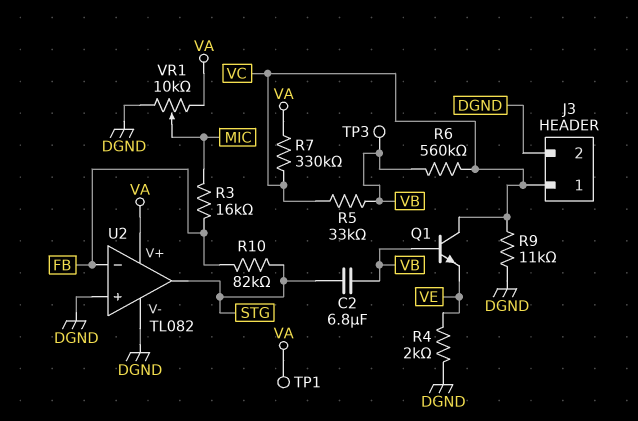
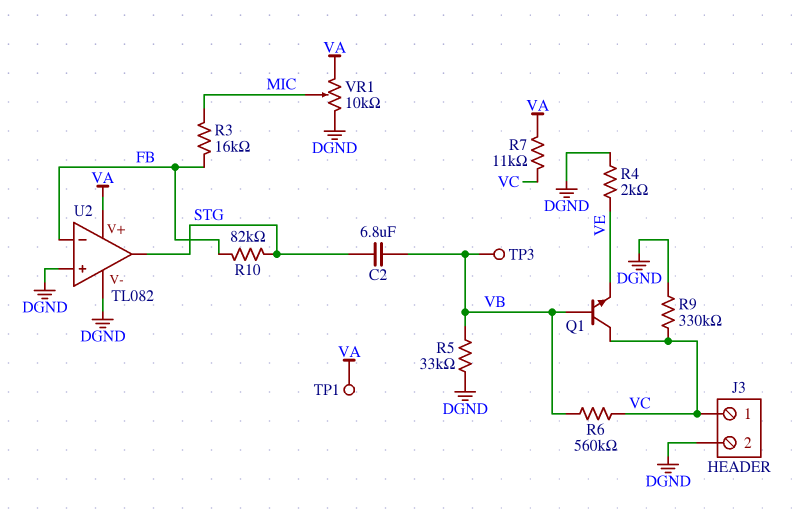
R5: 33k (VB, VC) -> 33k (DGND, VB)
R7: 330k (VA, VC) -> 11k (VA, VC)
R9: 11k (DGND, VC) -> 330k (DGND, VC)

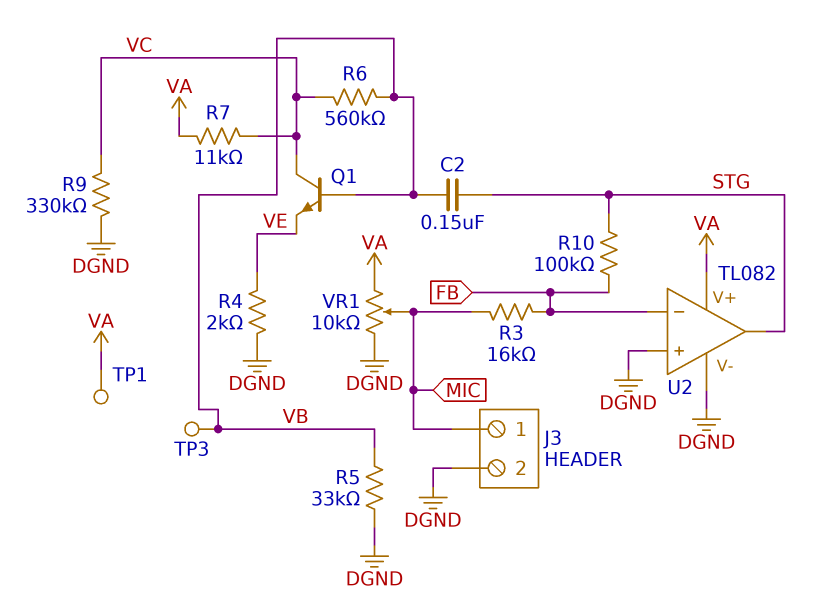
C2: 6.8uF (STG, VB) -> 150nF (STG, VB)
J3 pin 1: VC -> MIC
R10: 82k (FB, STG) -> 100k (FB, STG)

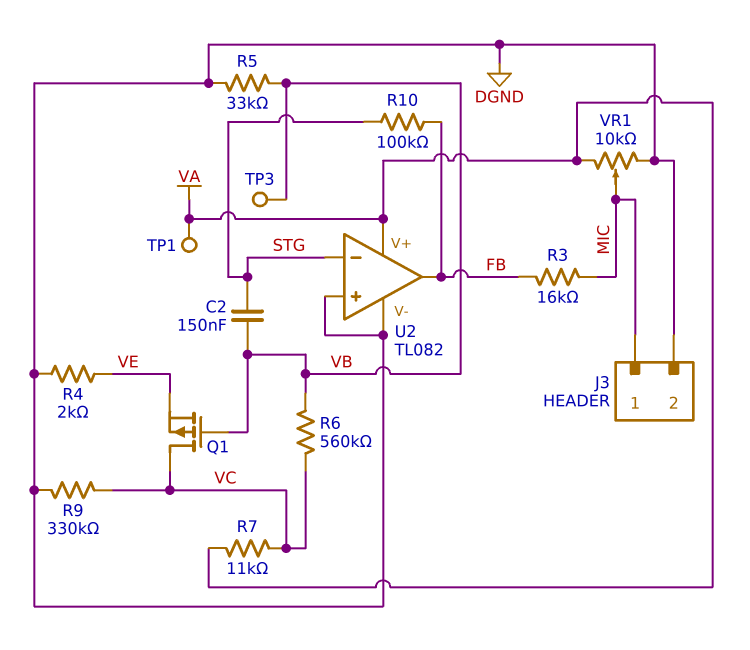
Q1: NPN (B VB, C VC, E VE) -> PMOS (G VB, D VC, S VE)
U2 pin in-: FB -> STG
U2 pin out: STG -> FB

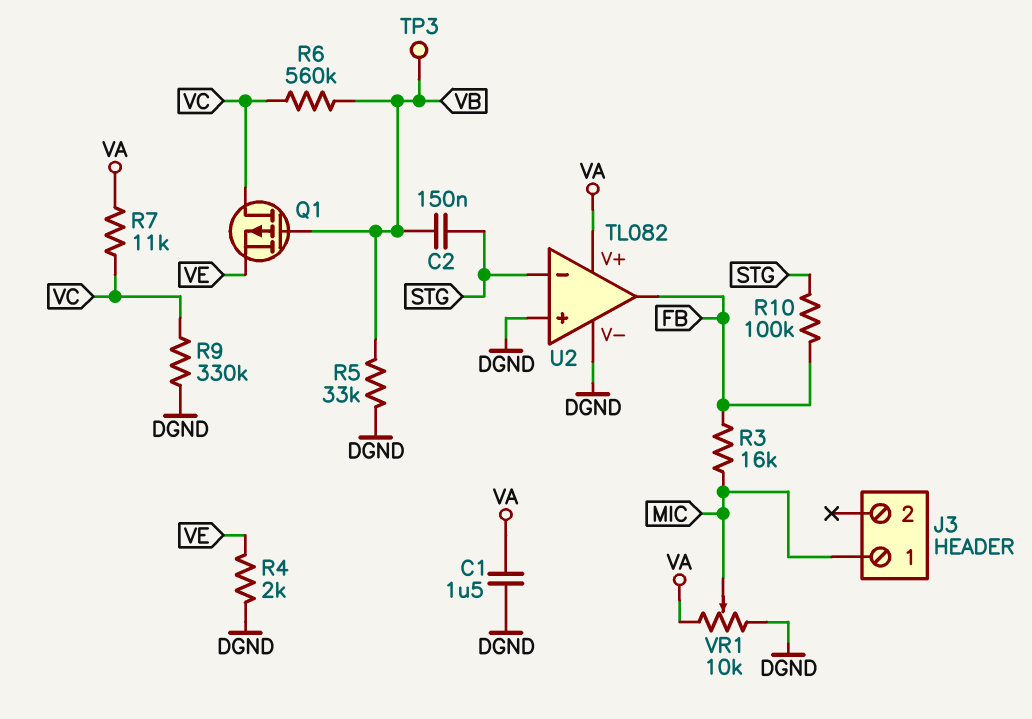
C1: none -> 1.5uF (DGND, VA)
J3 pin 2: DGND -> none
TP1: test point (VA) -> none

